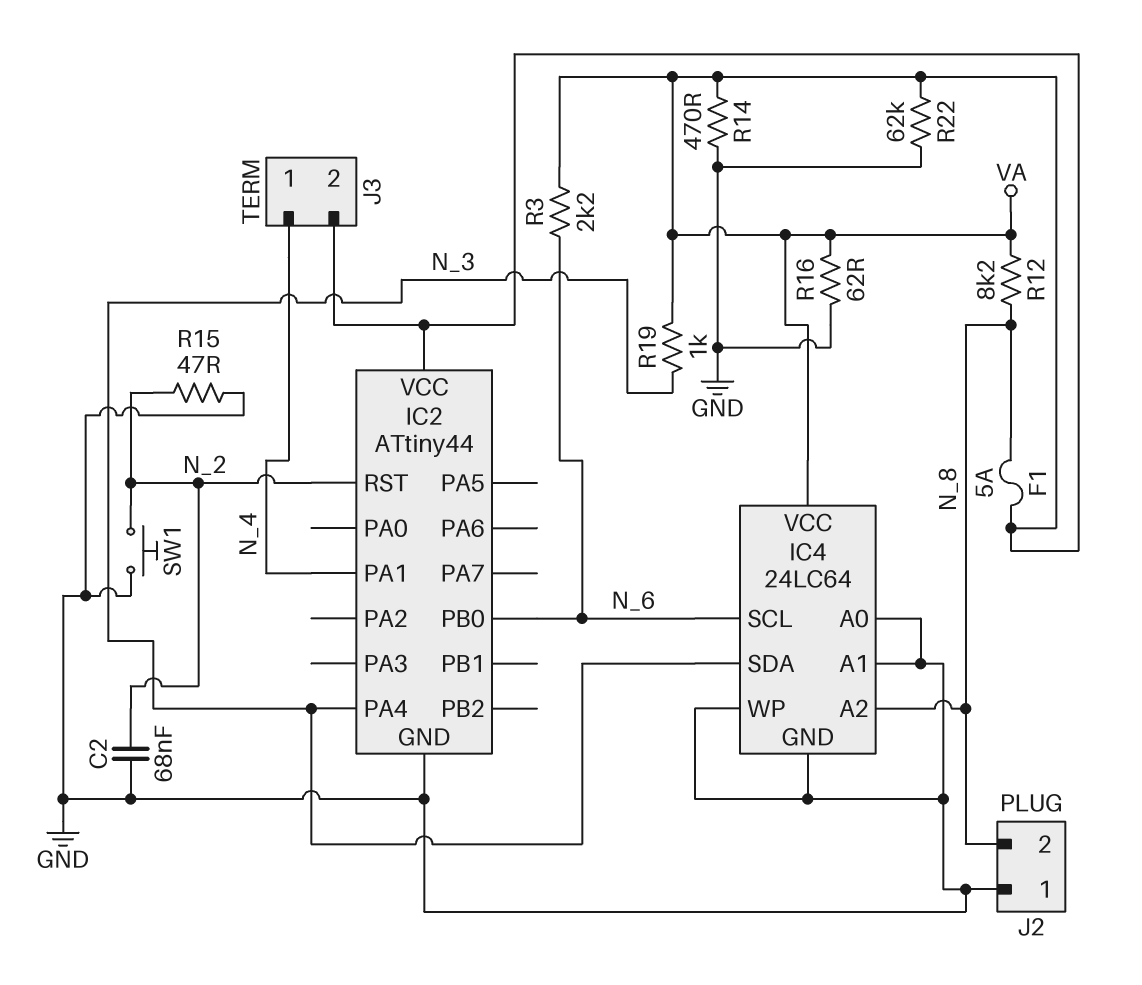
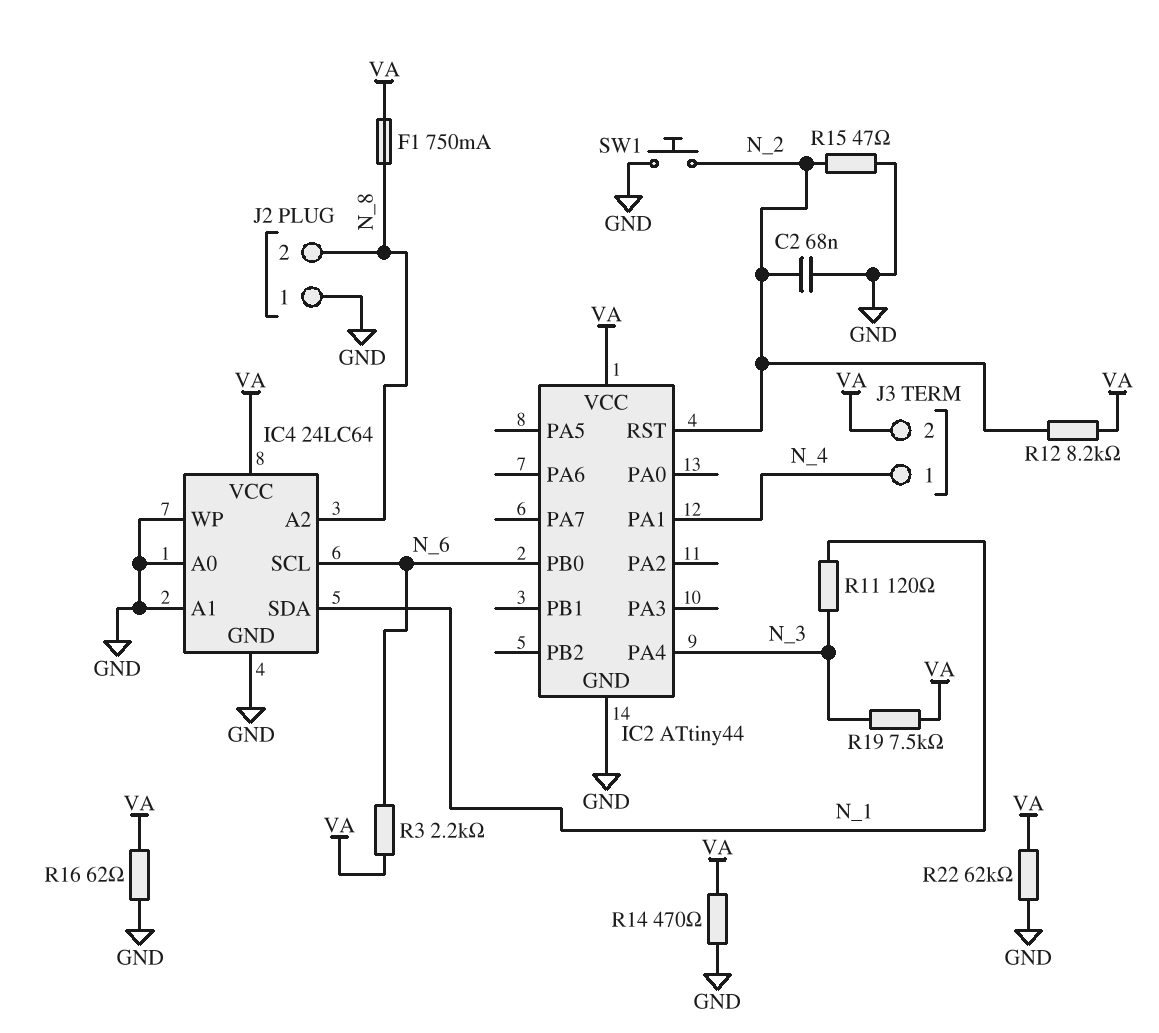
F1: 5A (N_8, VA) -> 750mA (N_8, VA)
IC4 pin SDA: N_3 -> N_1
R11: none -> 120 (N_1, N_3)
R12: 8.2k (N_8, VA) -> 8.2k (N_2, VA)
R19: 1k (N_3, VA) -> 7.5k (N_3, VA)

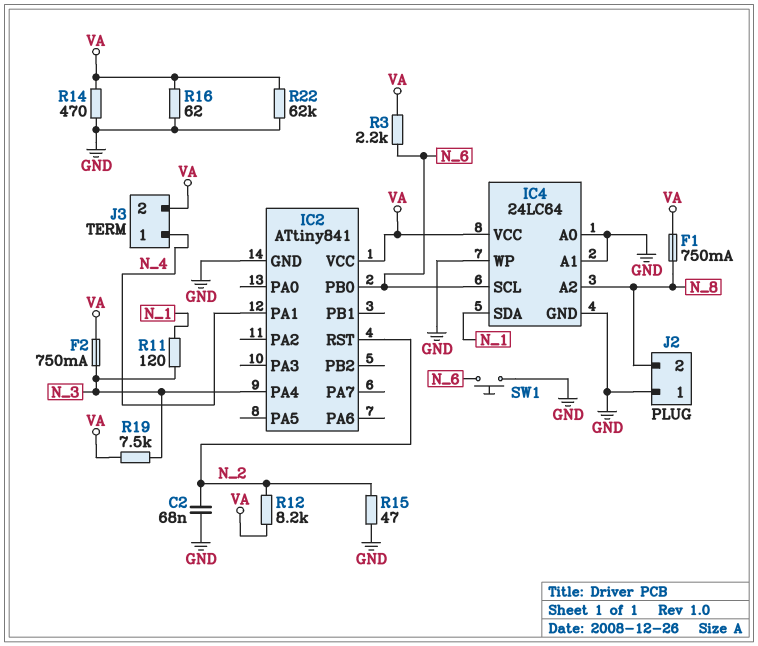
F2: none -> 750mA (N_3, VA)
IC2: ATtiny44 -> ATtiny841
SW1: button (GND, N_2) -> button (GND, N_6)

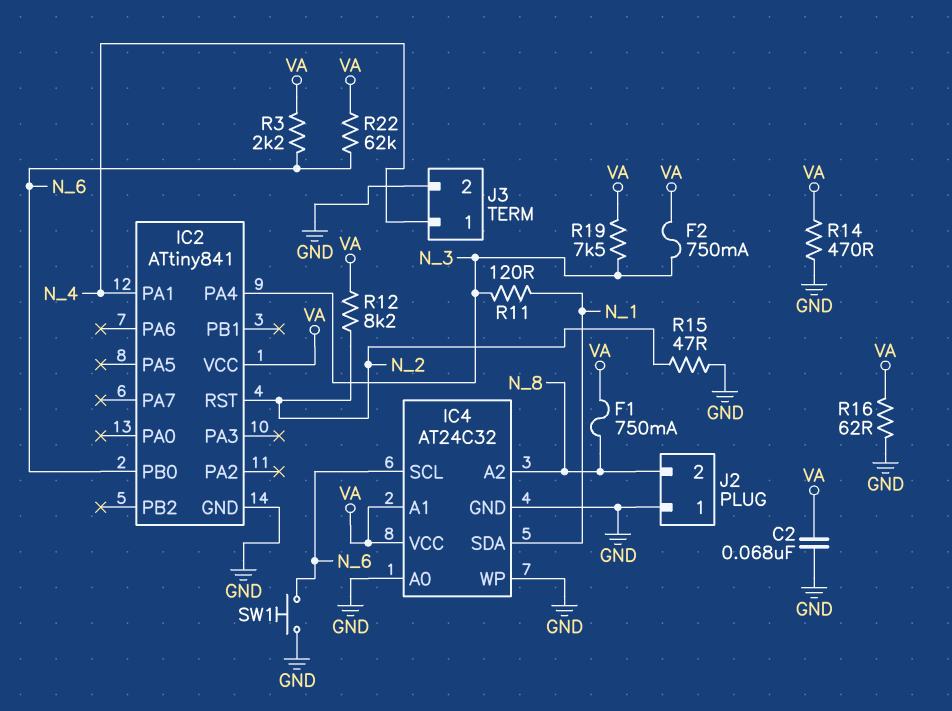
C2: 68nF (GND, N_2) -> 68nF (GND, VA)
IC4: 24LC64 -> AT24C32
IC4 pin A1: GND -> VA
J3 pin 2: VA -> GND
R22: 62k (GND, VA) -> 62k (N_6, VA)

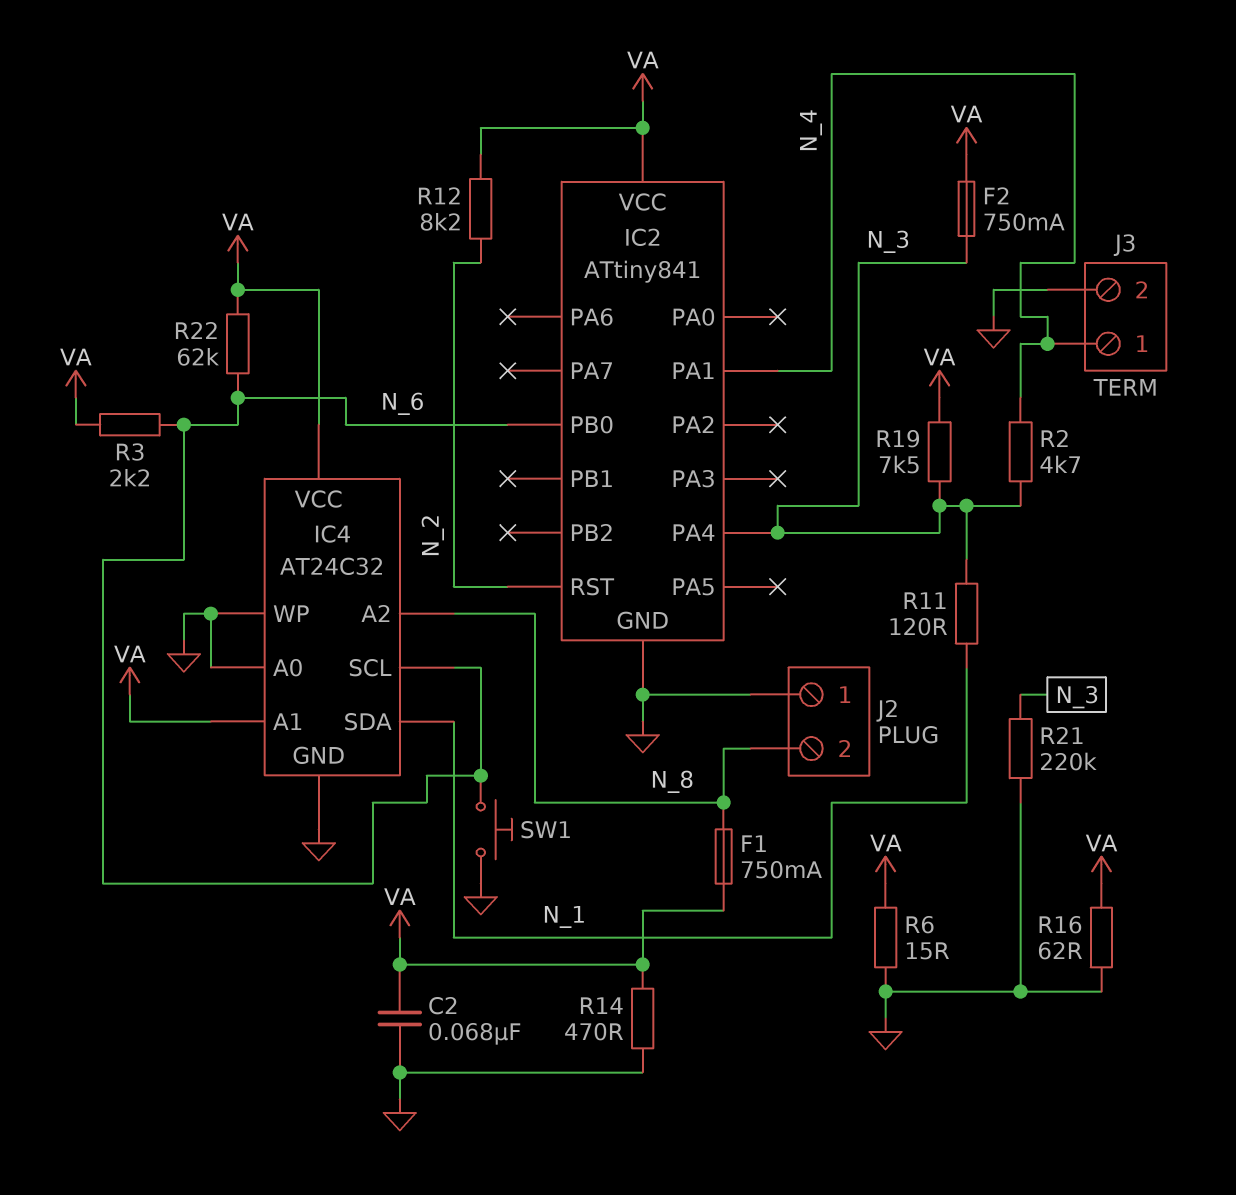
R2: none -> 4.7k (N_3, N_4)
R6: none -> 15 (GND, VA)
R15: 47 (GND, N_2) -> none
R21: none -> 220k (GND, N_3)

